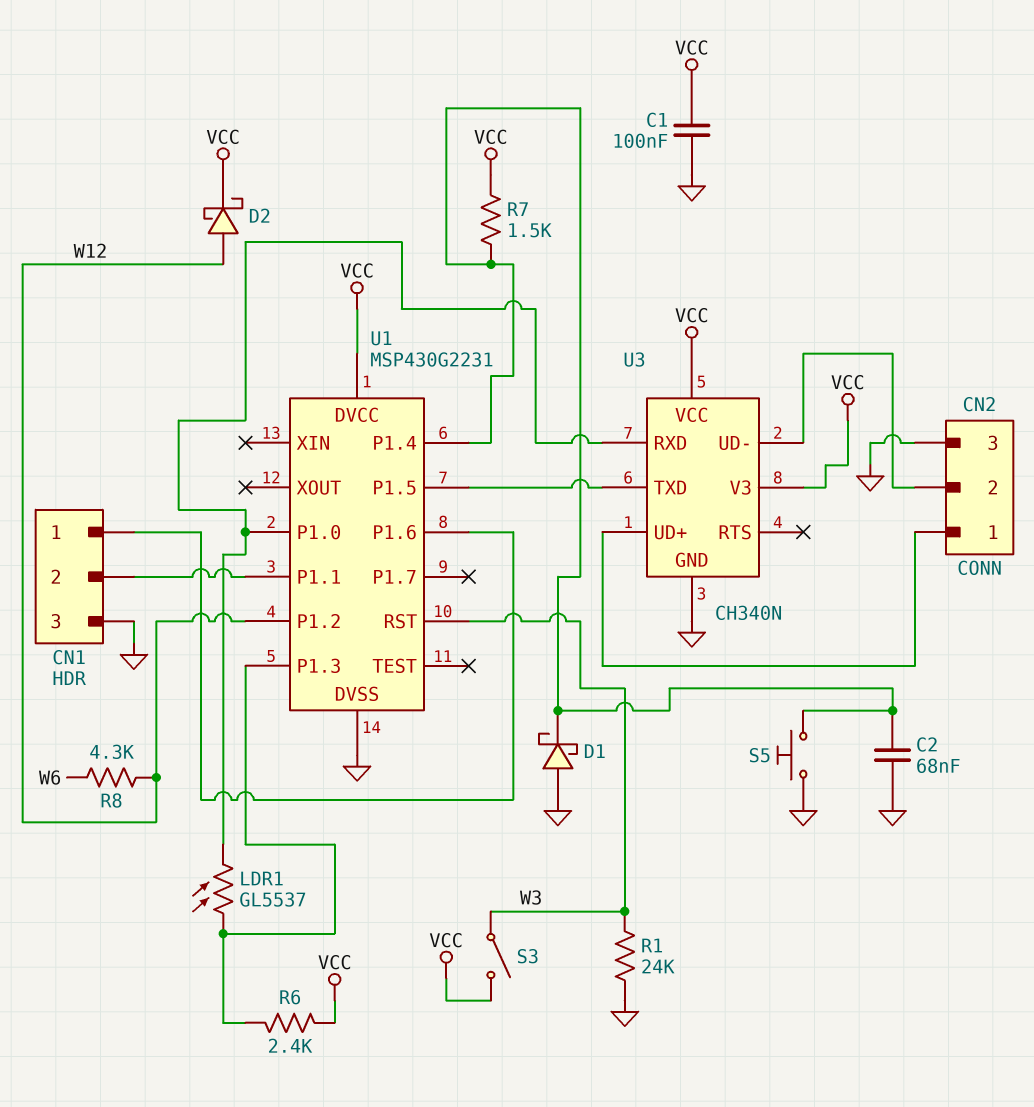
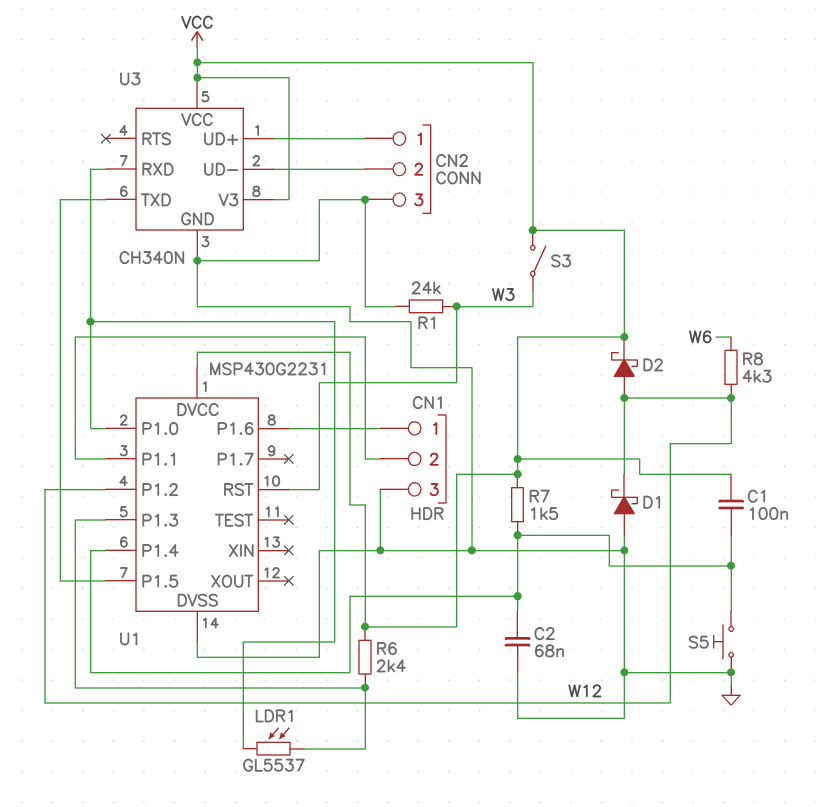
C1: 100nF (GND, VCC) -> 100nF (U1/P1.4, VCC)
D1: schottky (A GND, K U1/P1.4) -> schottky (A GND, K W12)

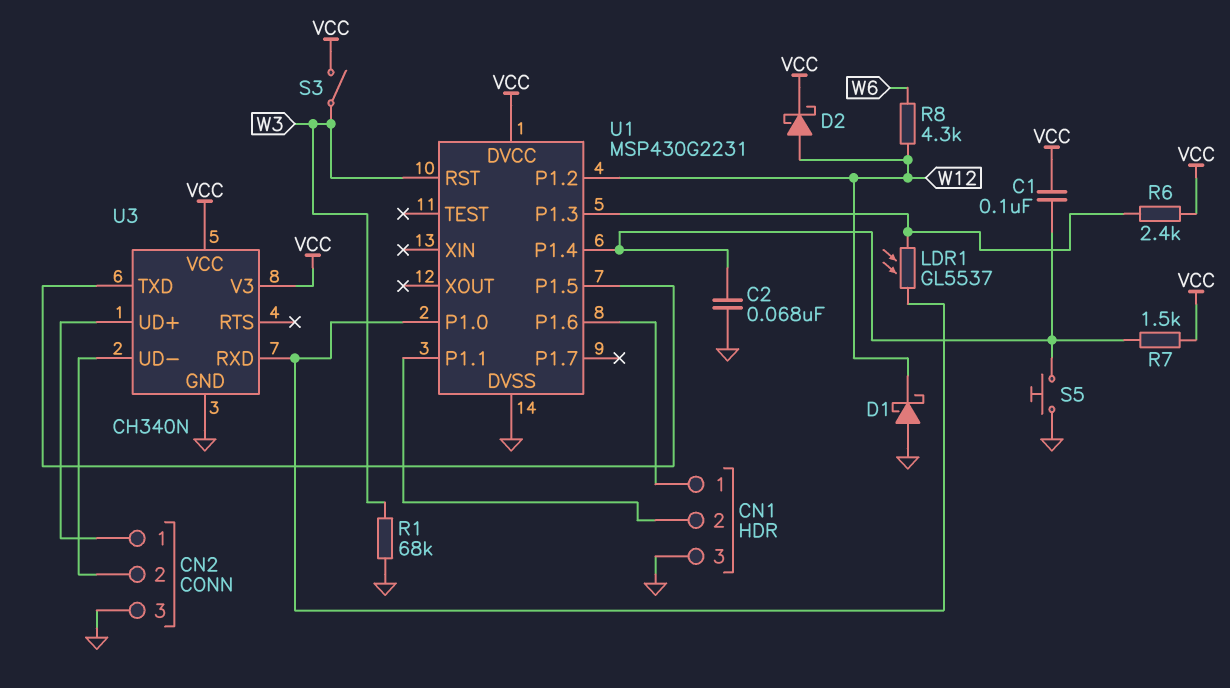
R1: 24k (GND, W3) -> 68k (GND, W3)

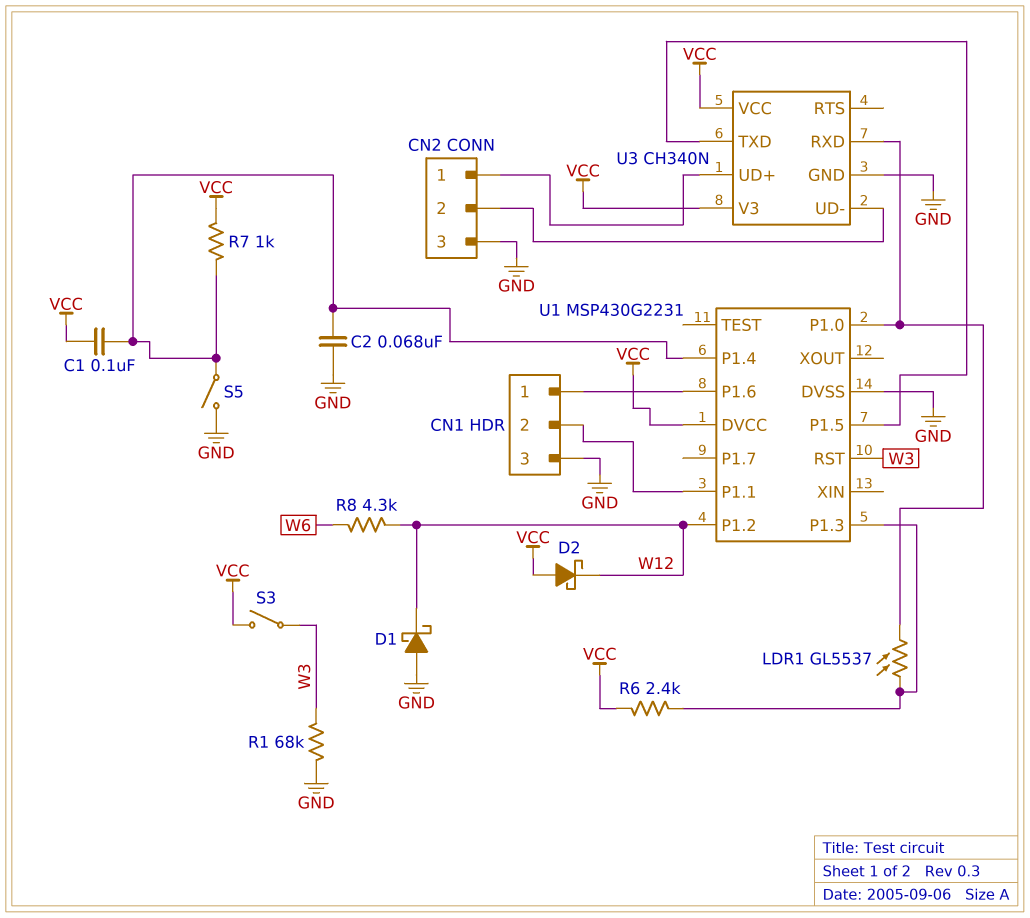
D2: schottky (A W12, K VCC) -> schottky (A VCC, K W12)
R7: 1.5k (U1/P1.4, VCC) -> 1k (U1/P1.4, VCC)
S5: button (GND, U1/P1.4) -> switch (GND, U1/P1.4)

